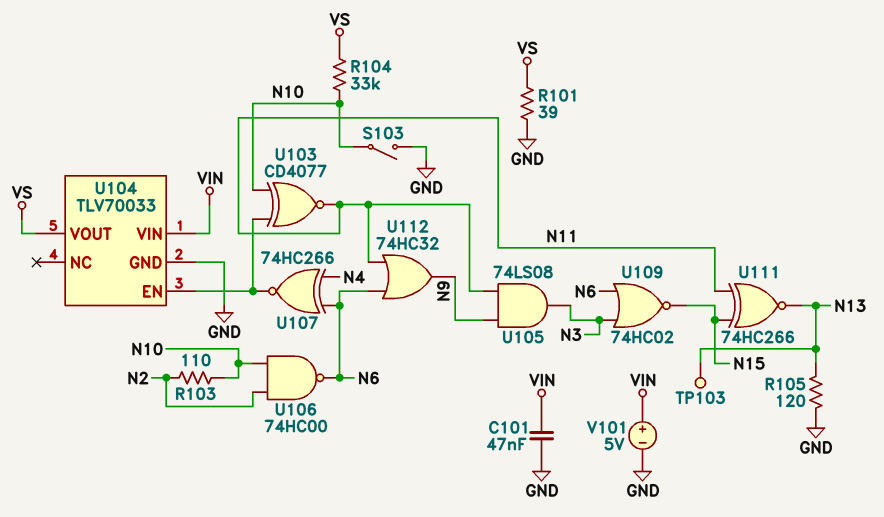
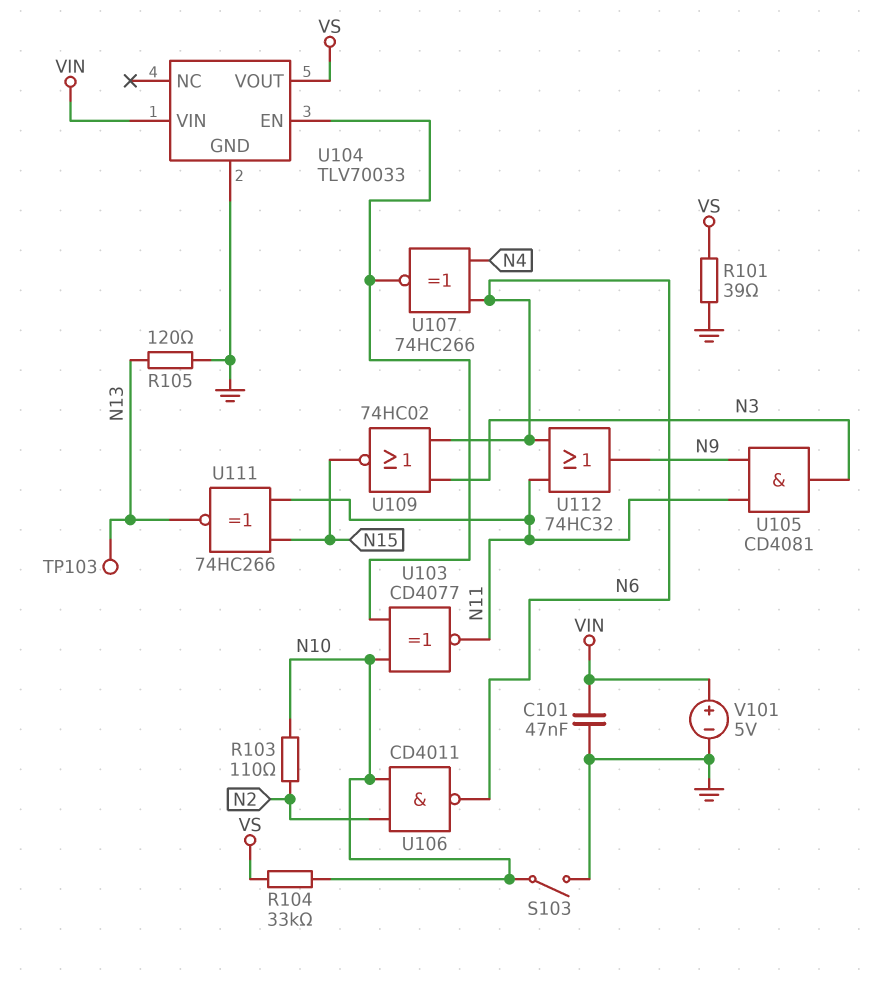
U105: AND 74LS08 (in N9, in N11, out N3) -> AND CD4081 (in N9, in N11, out N3)
U106: NAND 74HC00 (in N2, in N10, out N6) -> NAND CD4011 (in N2, in N10, out N6)

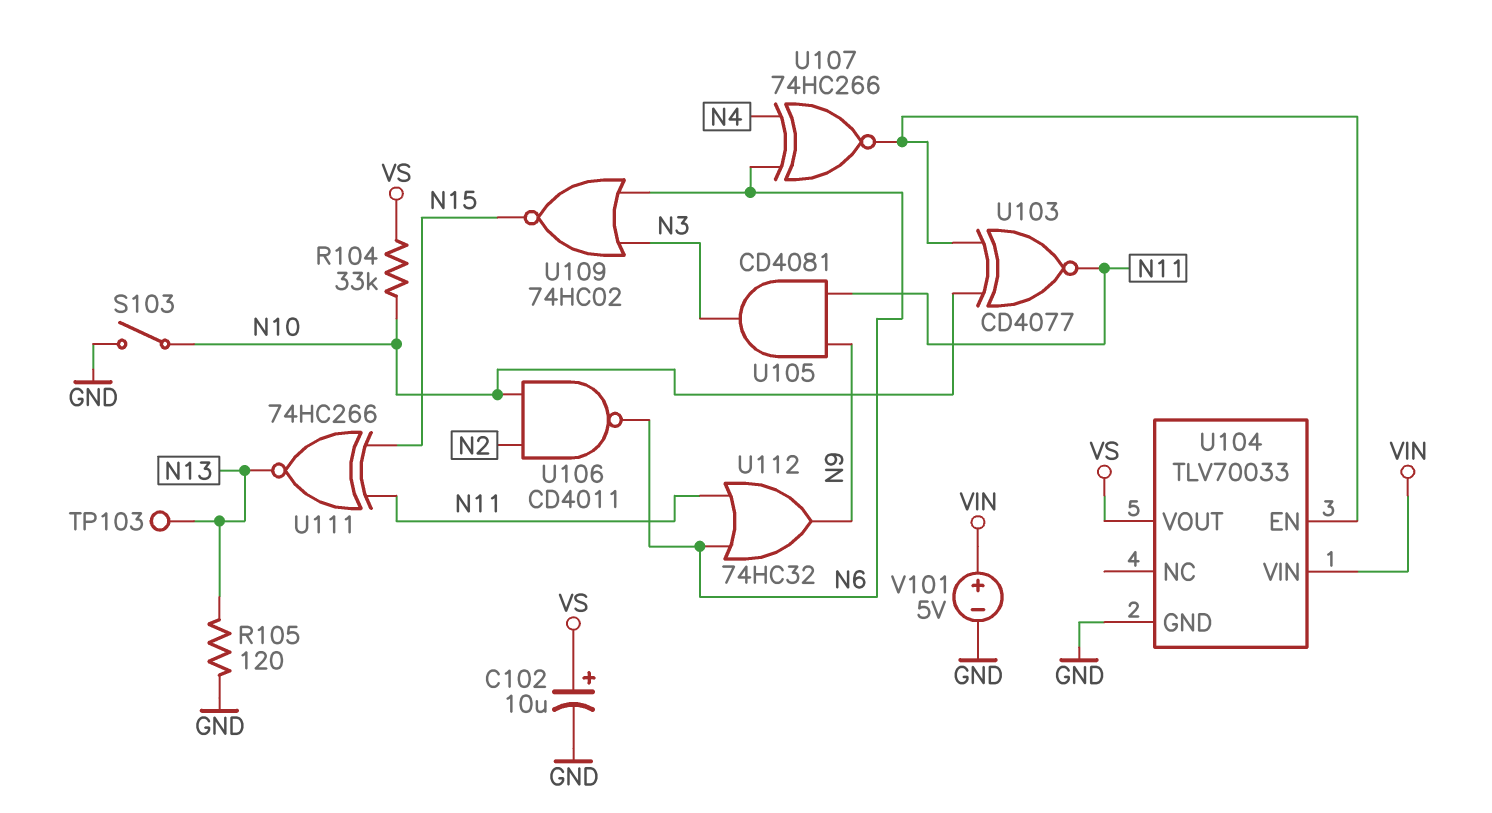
C101: 47nF (GND, VIN) -> none
C102: none -> 10uF (plus VS, minus GND)
R101: 39 (GND, VS) -> none
R103: 110 (N2, N10) -> none

